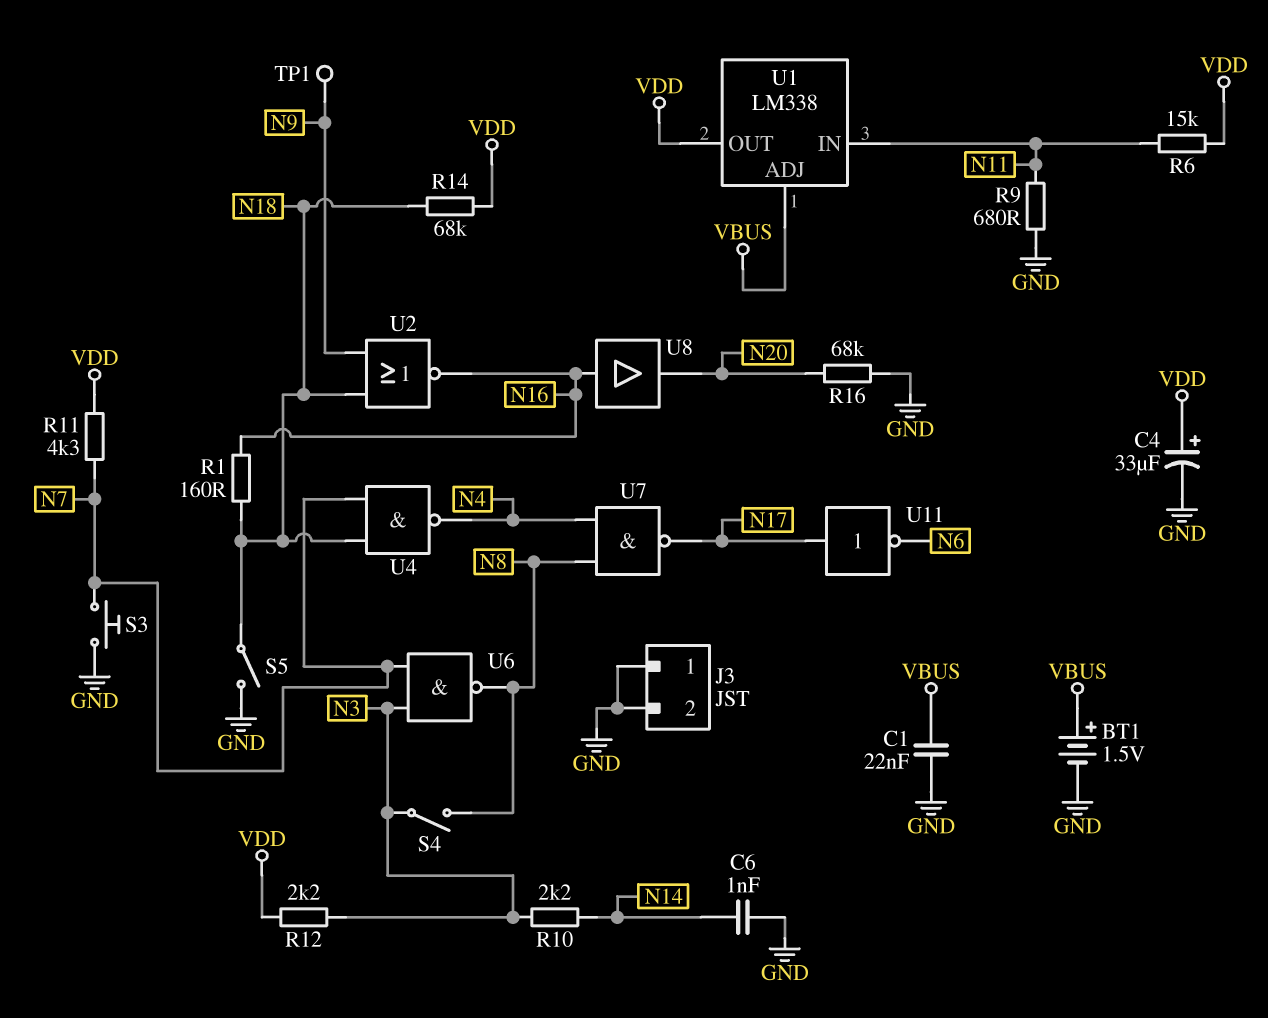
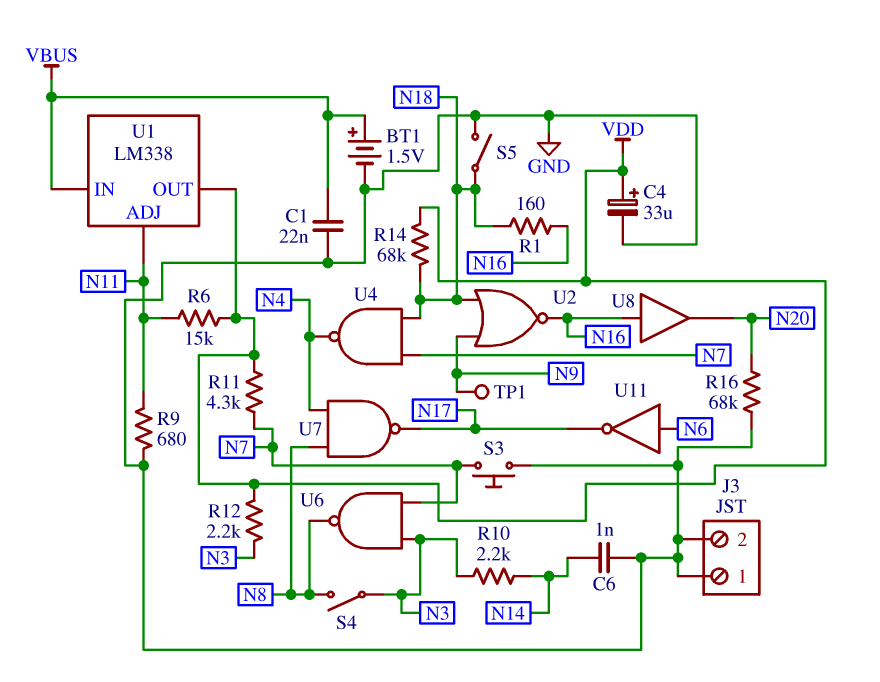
U1 pin ADJ: VBUS -> N11
U1 pin IN: N11 -> VBUS
U11: NOT (in N17, out N6) -> NOT (in N6, out N17)

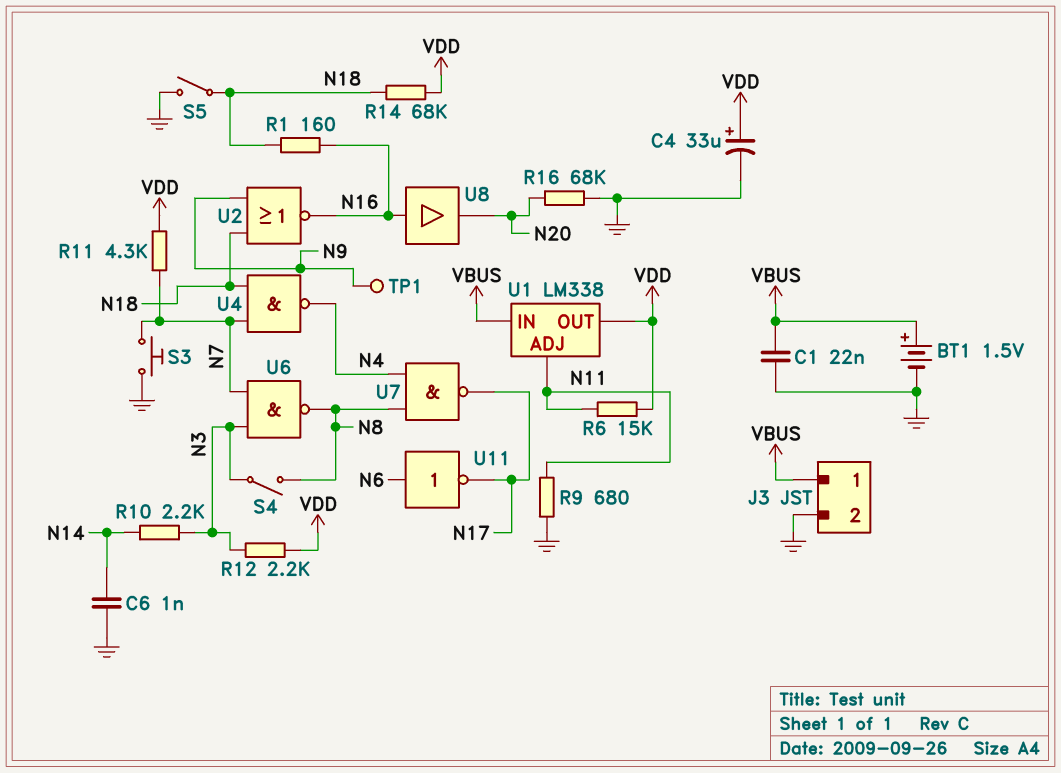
J3 pin 1: GND -> VBUS

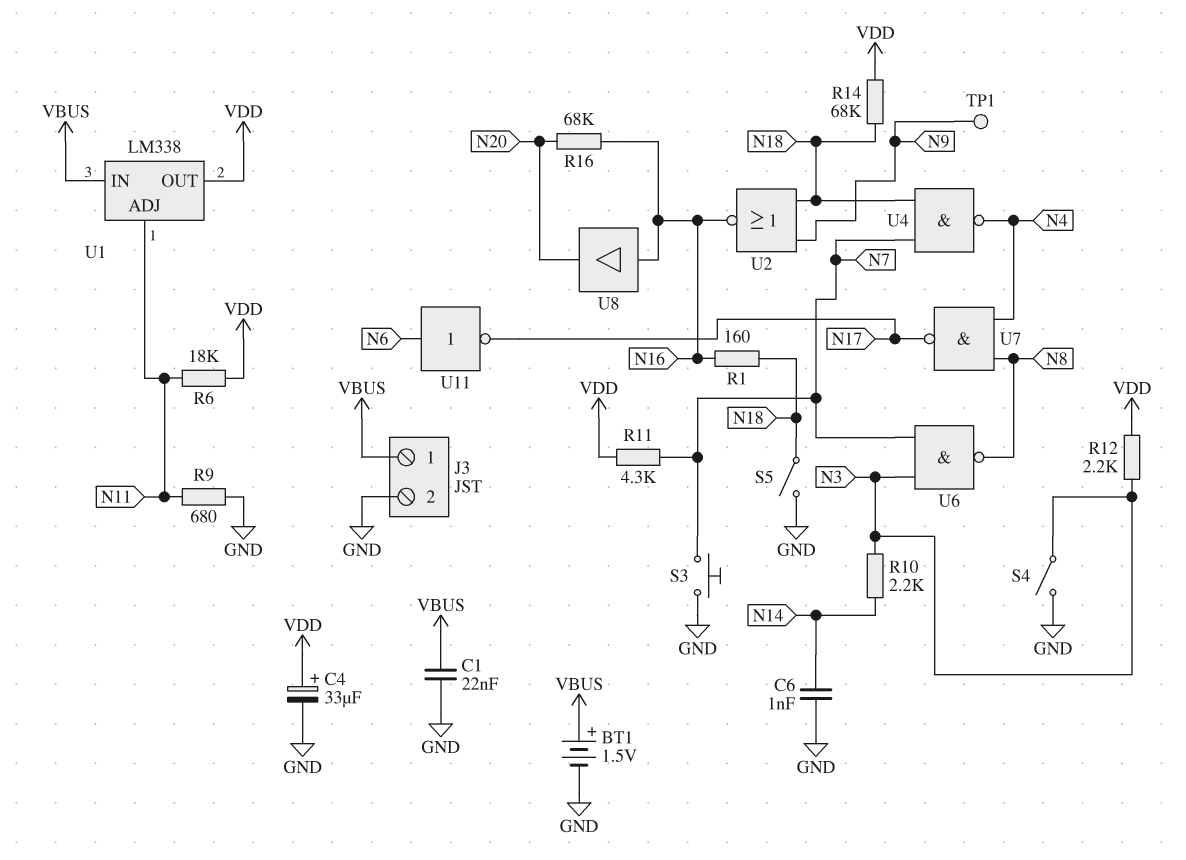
R6: 15k (N11, VDD) -> 18k (N11, VDD)
R16: 68k (GND, N20) -> 68k (N16, N20)
S4: switch (N3, N8) -> switch (GND, N3)

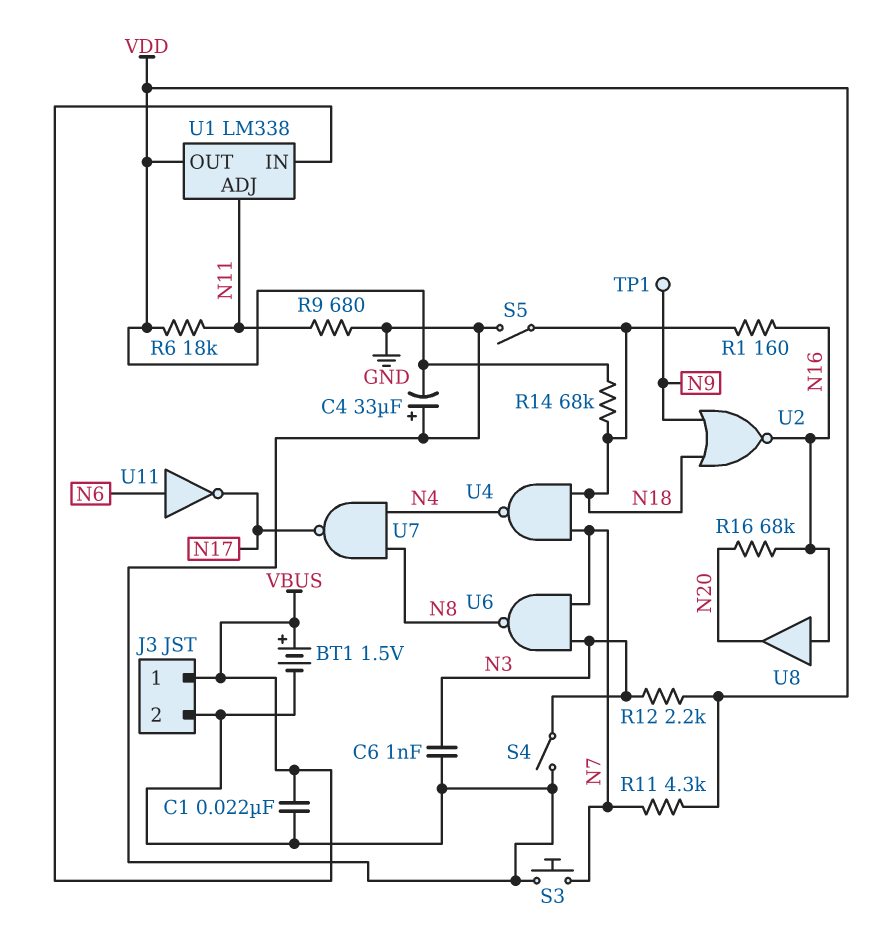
C4: 33uF (plus VDD, minus GND) -> 33uF (plus GND, minus VDD)
C6: 1nF (GND, N14) -> 1nF (GND, N3)
R10: 2.2k (N3, N14) -> none

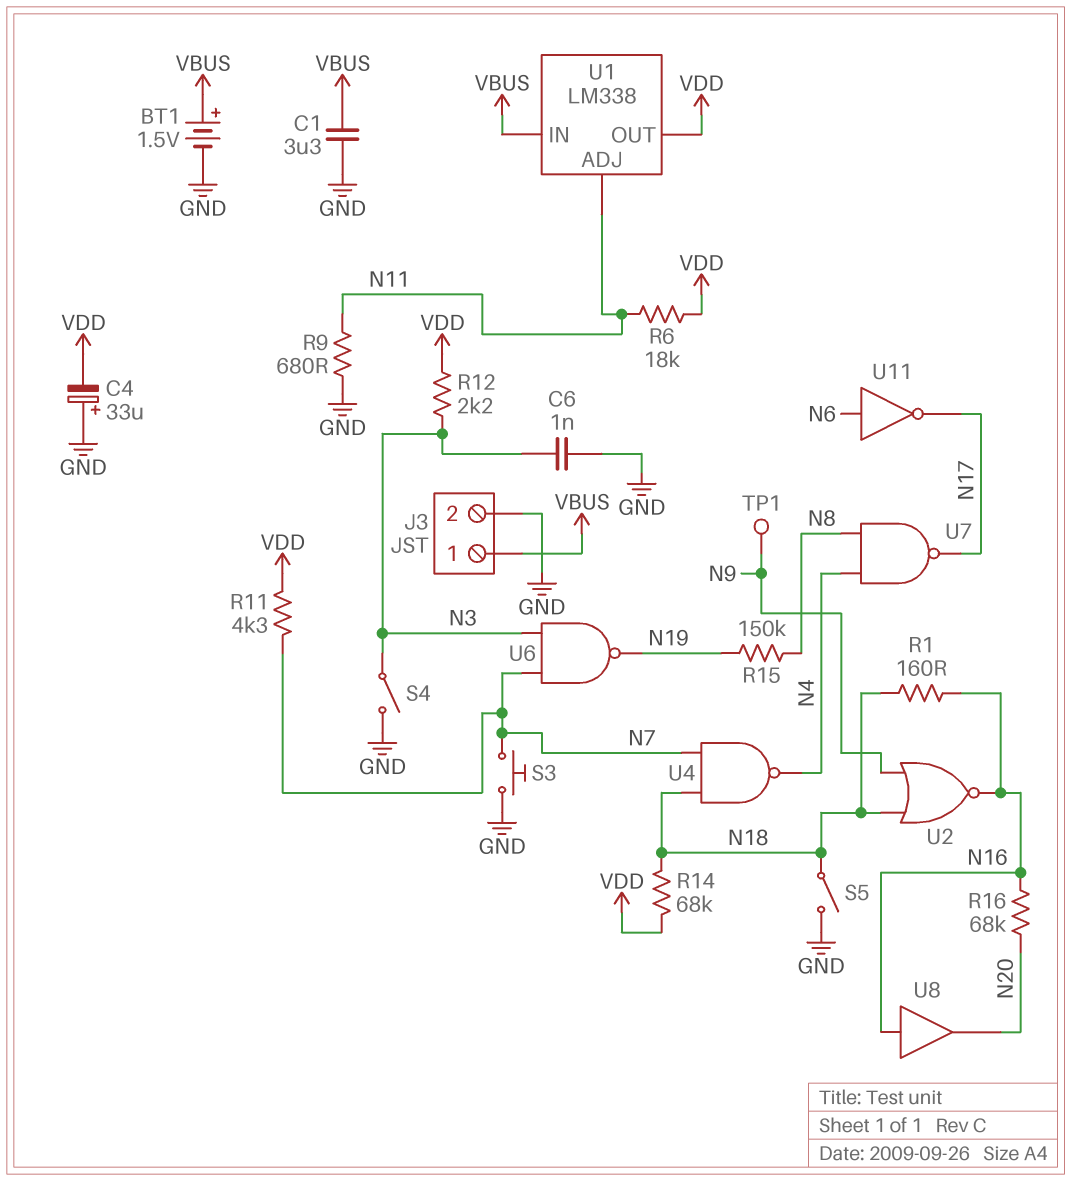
C1: 22nF (GND, VBUS) -> 3.3uF (GND, VBUS)
R15: none -> 150k (N8, N19)
U6: NAND (in N3, in N7, out N8) -> NAND (in N3, in N7, out N19)

